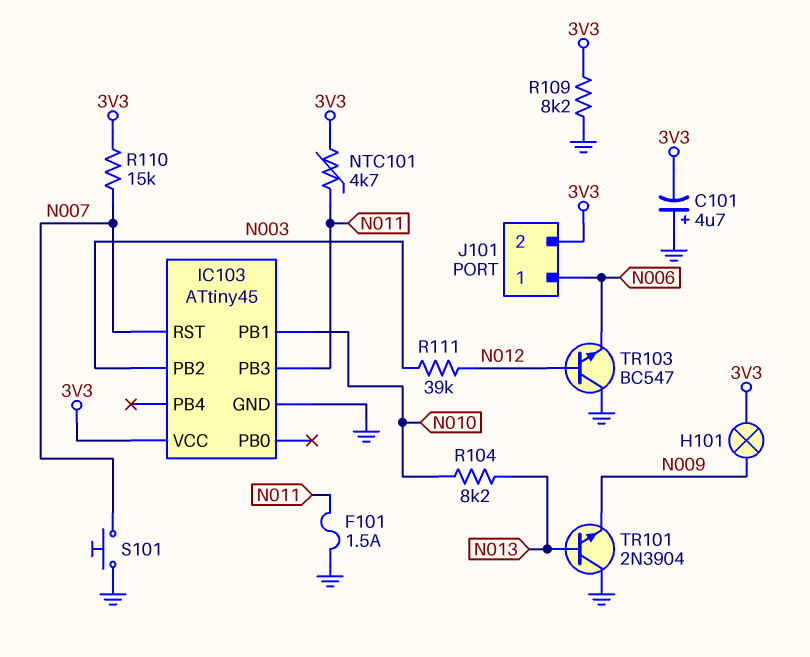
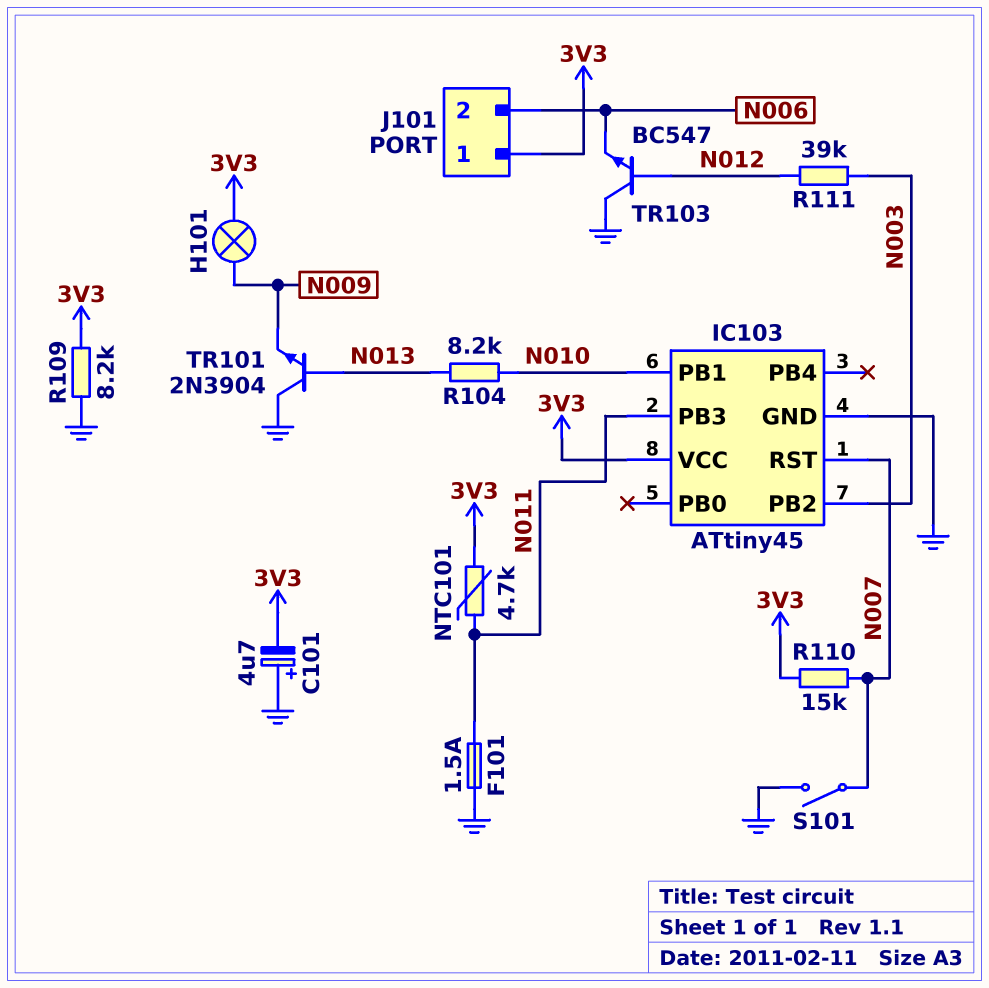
J101 pin 1: N006 -> 3V3
J101 pin 2: 3V3 -> N006
S101: button (GND, N007) -> switch (GND, N007)

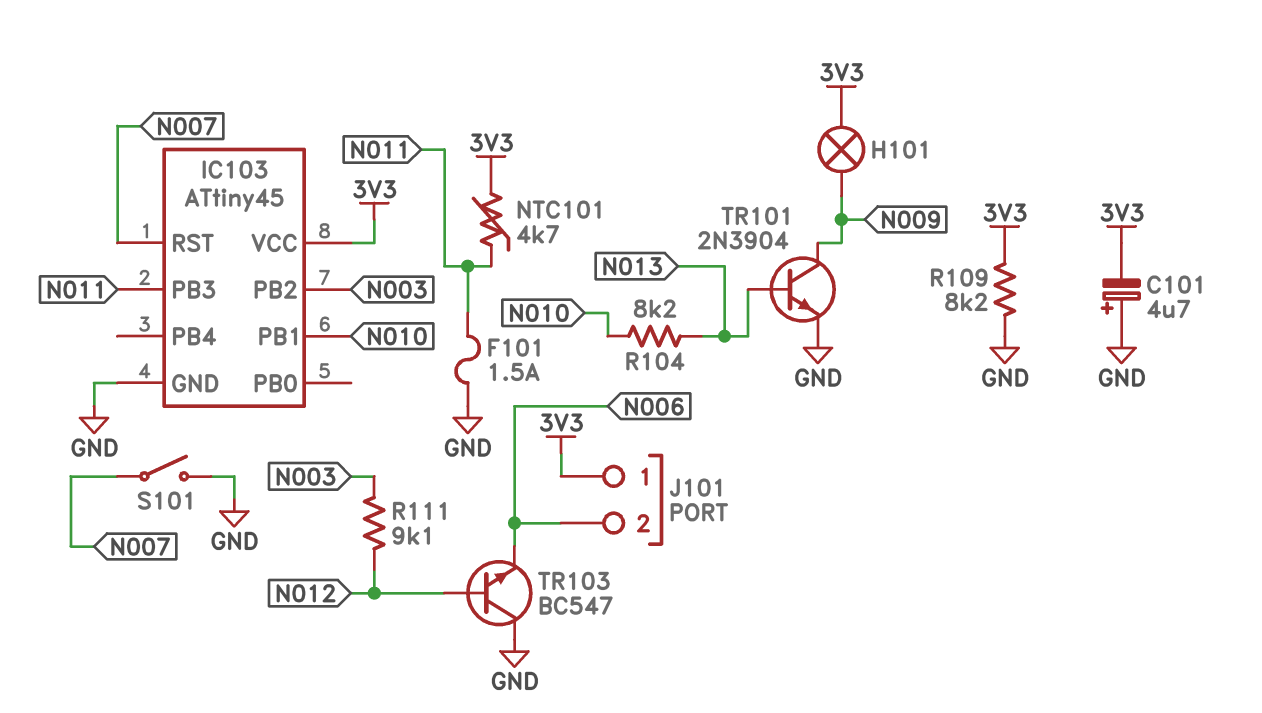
R110: 15k (3V3, N007) -> none
R111: 39k (N003, N012) -> 9.1k (N003, N012)
TR101: NPN 2N3904 (B N013, C GND, E N009) -> NPN 2N3904 (B N013, C N009, E GND)

